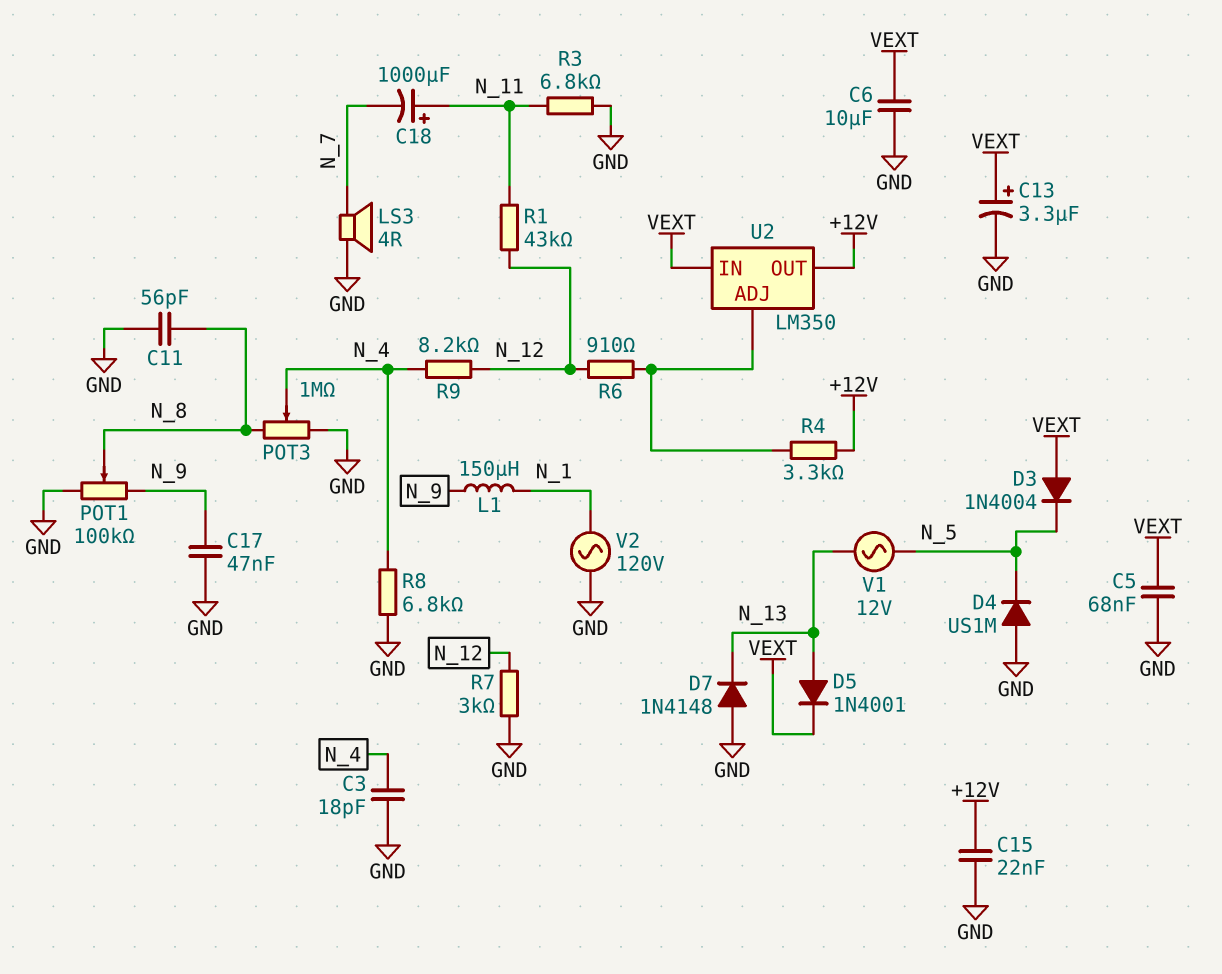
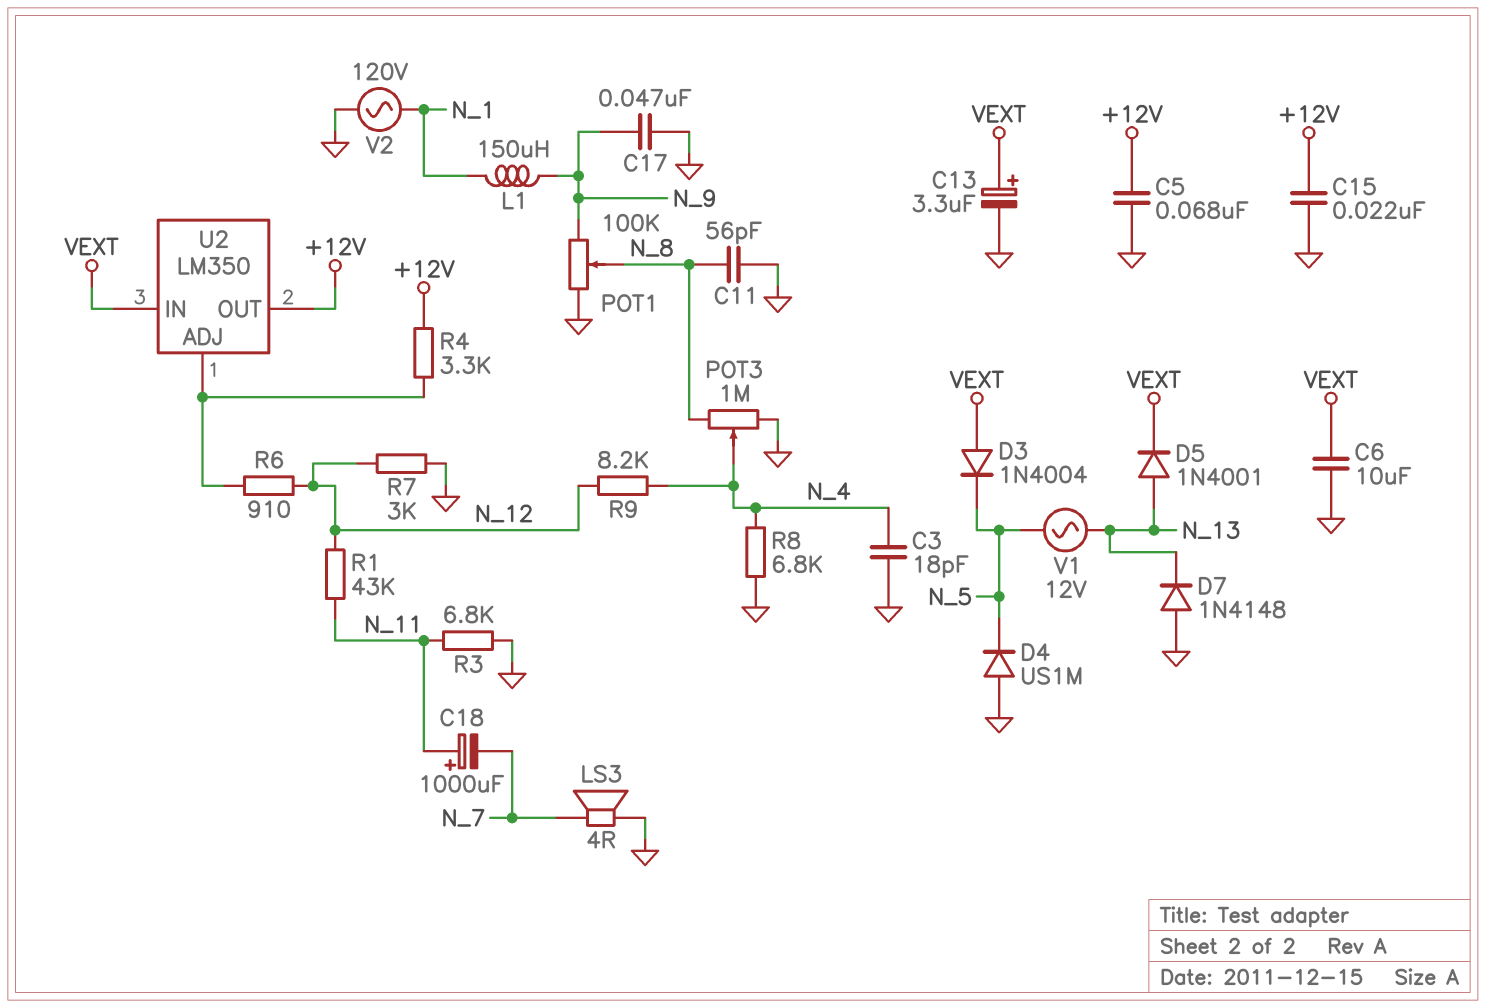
C5: 68nF (GND, VEXT) -> 68nF (+12V, GND)

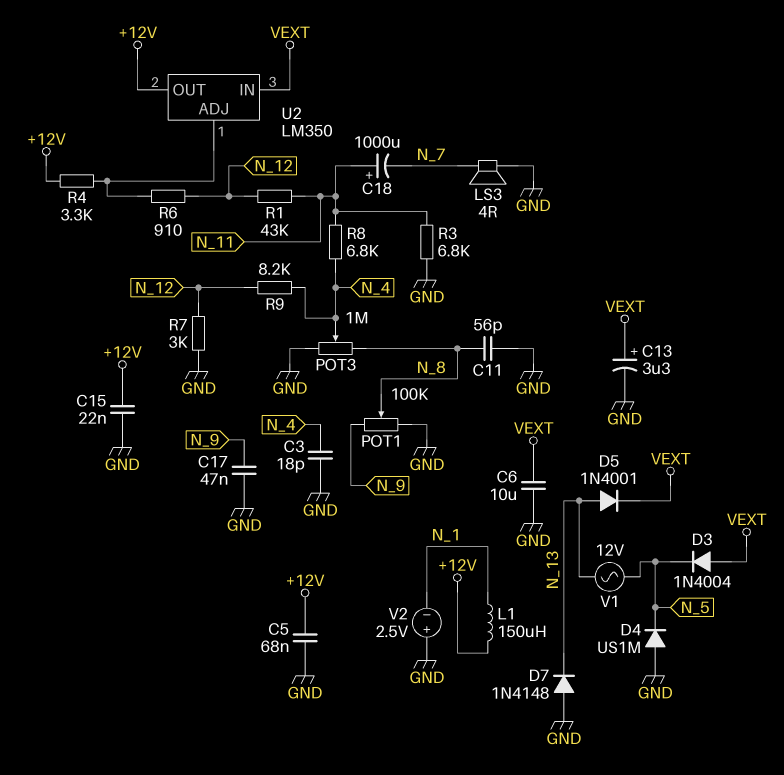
L1: 150uH (N_1, N_9) -> 150uH (+12V, N_1)
R8: 6.8k (GND, N_4) -> 6.8k (N_4, N_11)
V2: AC 120V (GND, N_1) -> 2.5V (plus GND, minus N_1)

